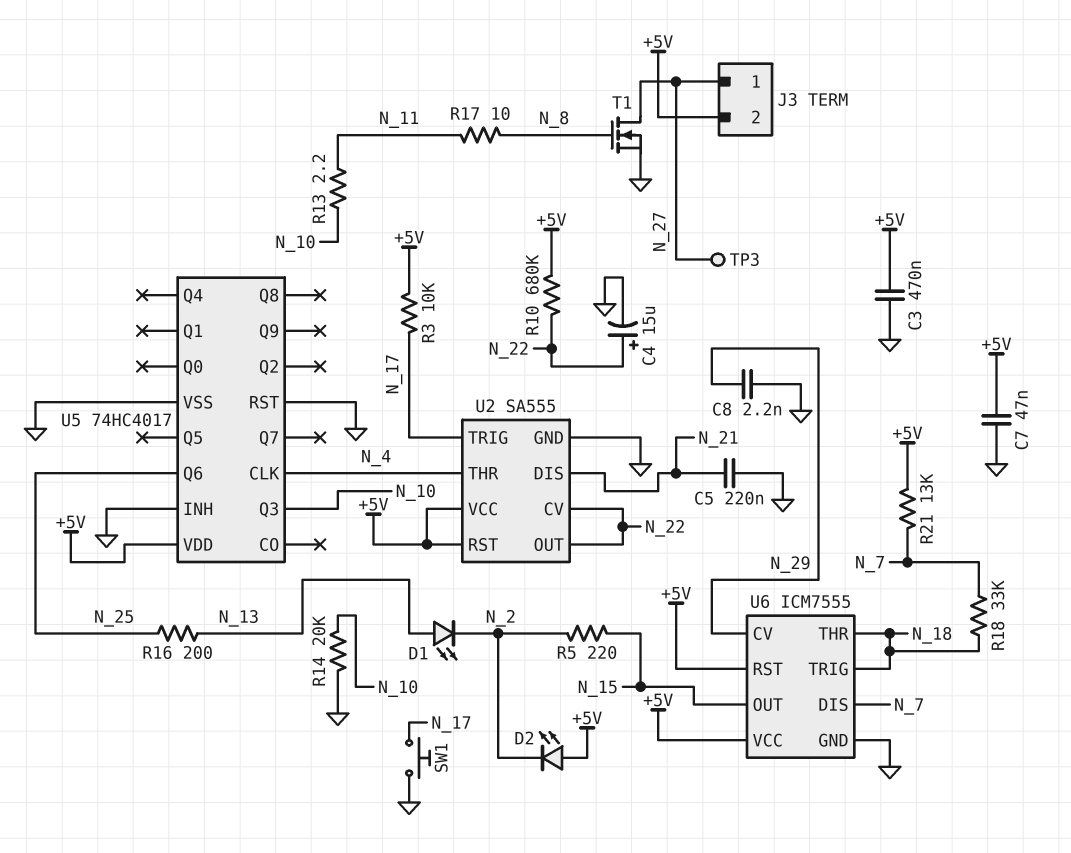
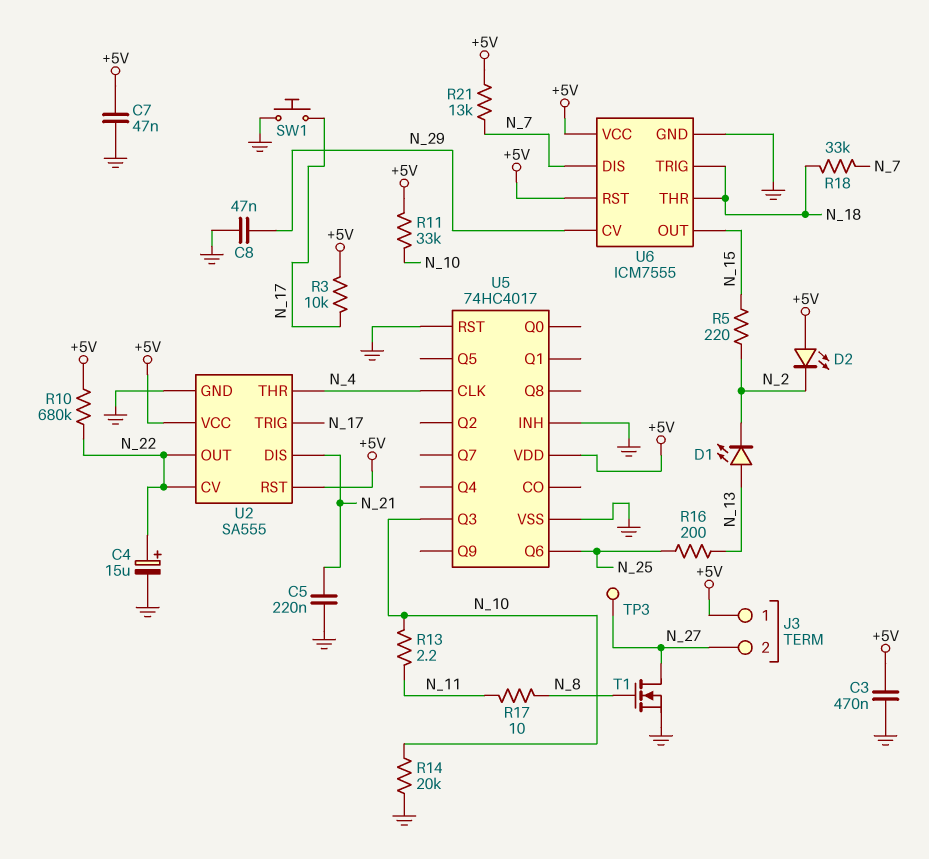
C8: 2.2nF (GND, N_29) -> 47nF (GND, N_29)
J3 pin 1: N_27 -> +5V
J3 pin 2: +5V -> N_27
R11: none -> 33k (+5V, N_10)

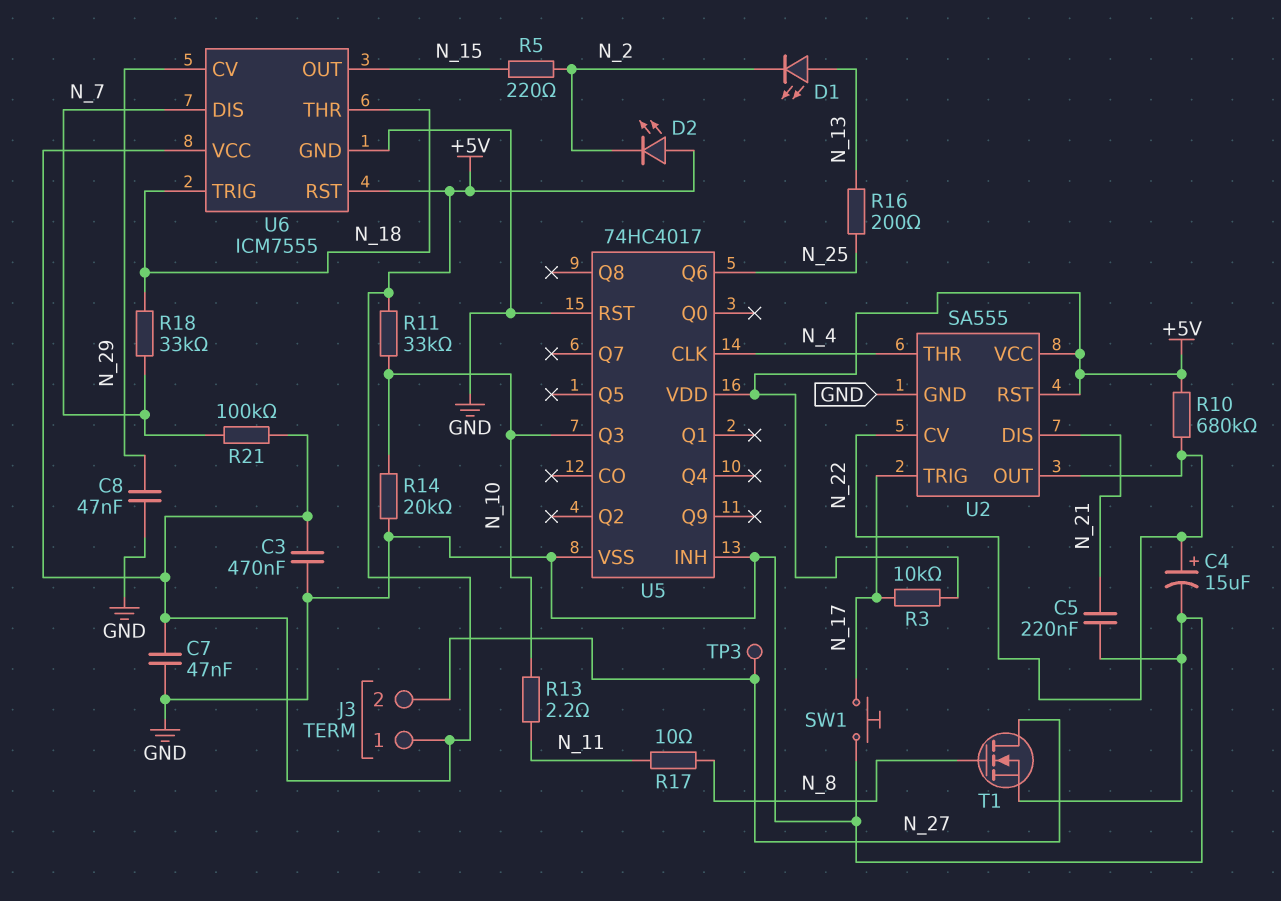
R21: 13k (+5V, N_7) -> 100k (+5V, N_7)

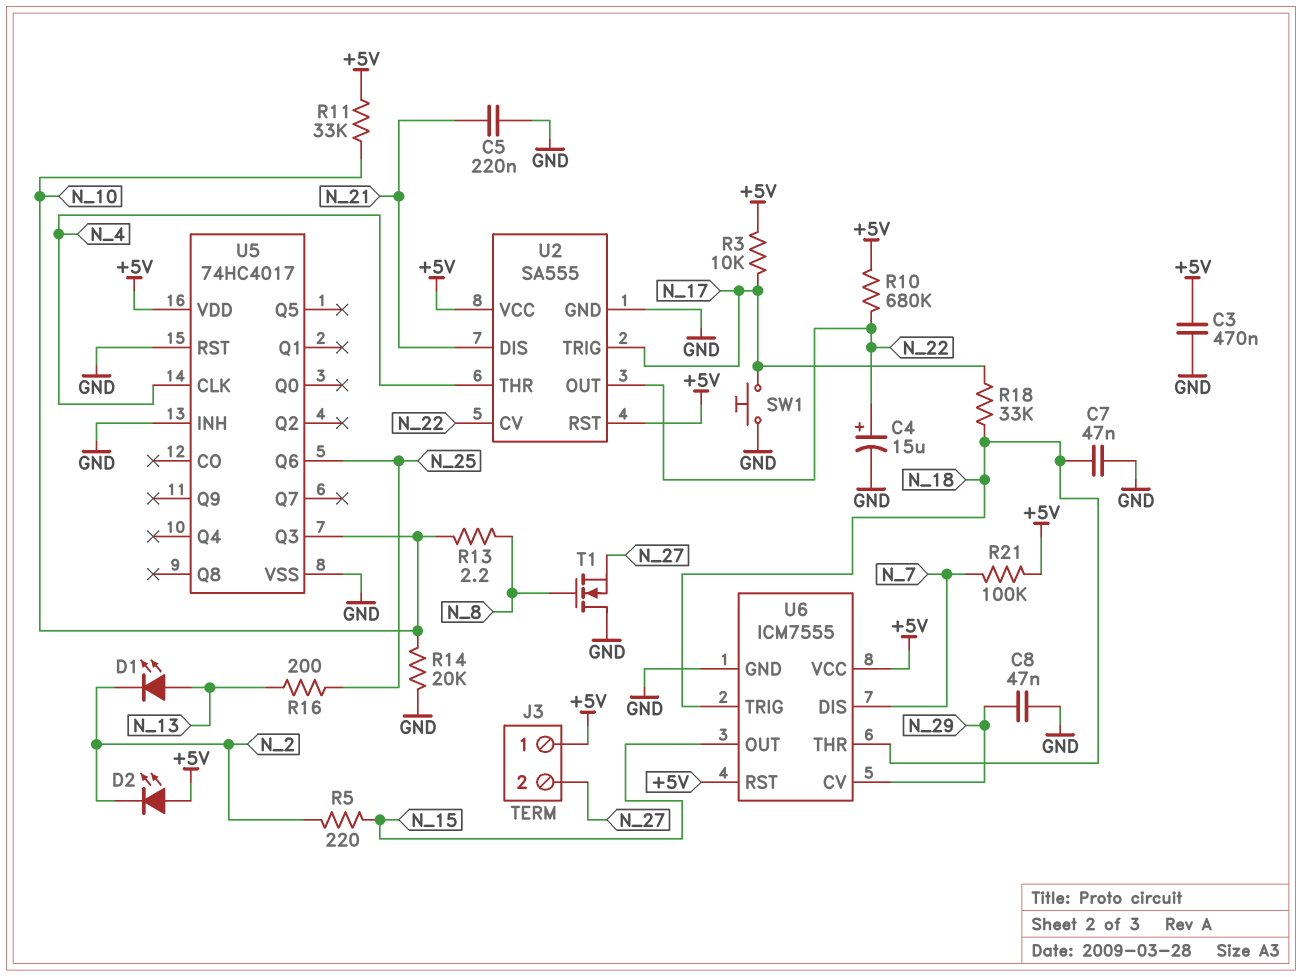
C7: 47nF (+5V, GND) -> 47nF (GND, N_18)
R13: 2.2 (N_10, N_11) -> 2.2 (N_8, N_10)
R17: 10 (N_8, N_11) -> none
R18: 33k (N_7, N_18) -> 33k (N_17, N_18)
T1: NMOS (G N_8, D N_27, S GND) -> NMOS (G N_8, D GND, S N_27)
TP3: test point (N_27) -> none

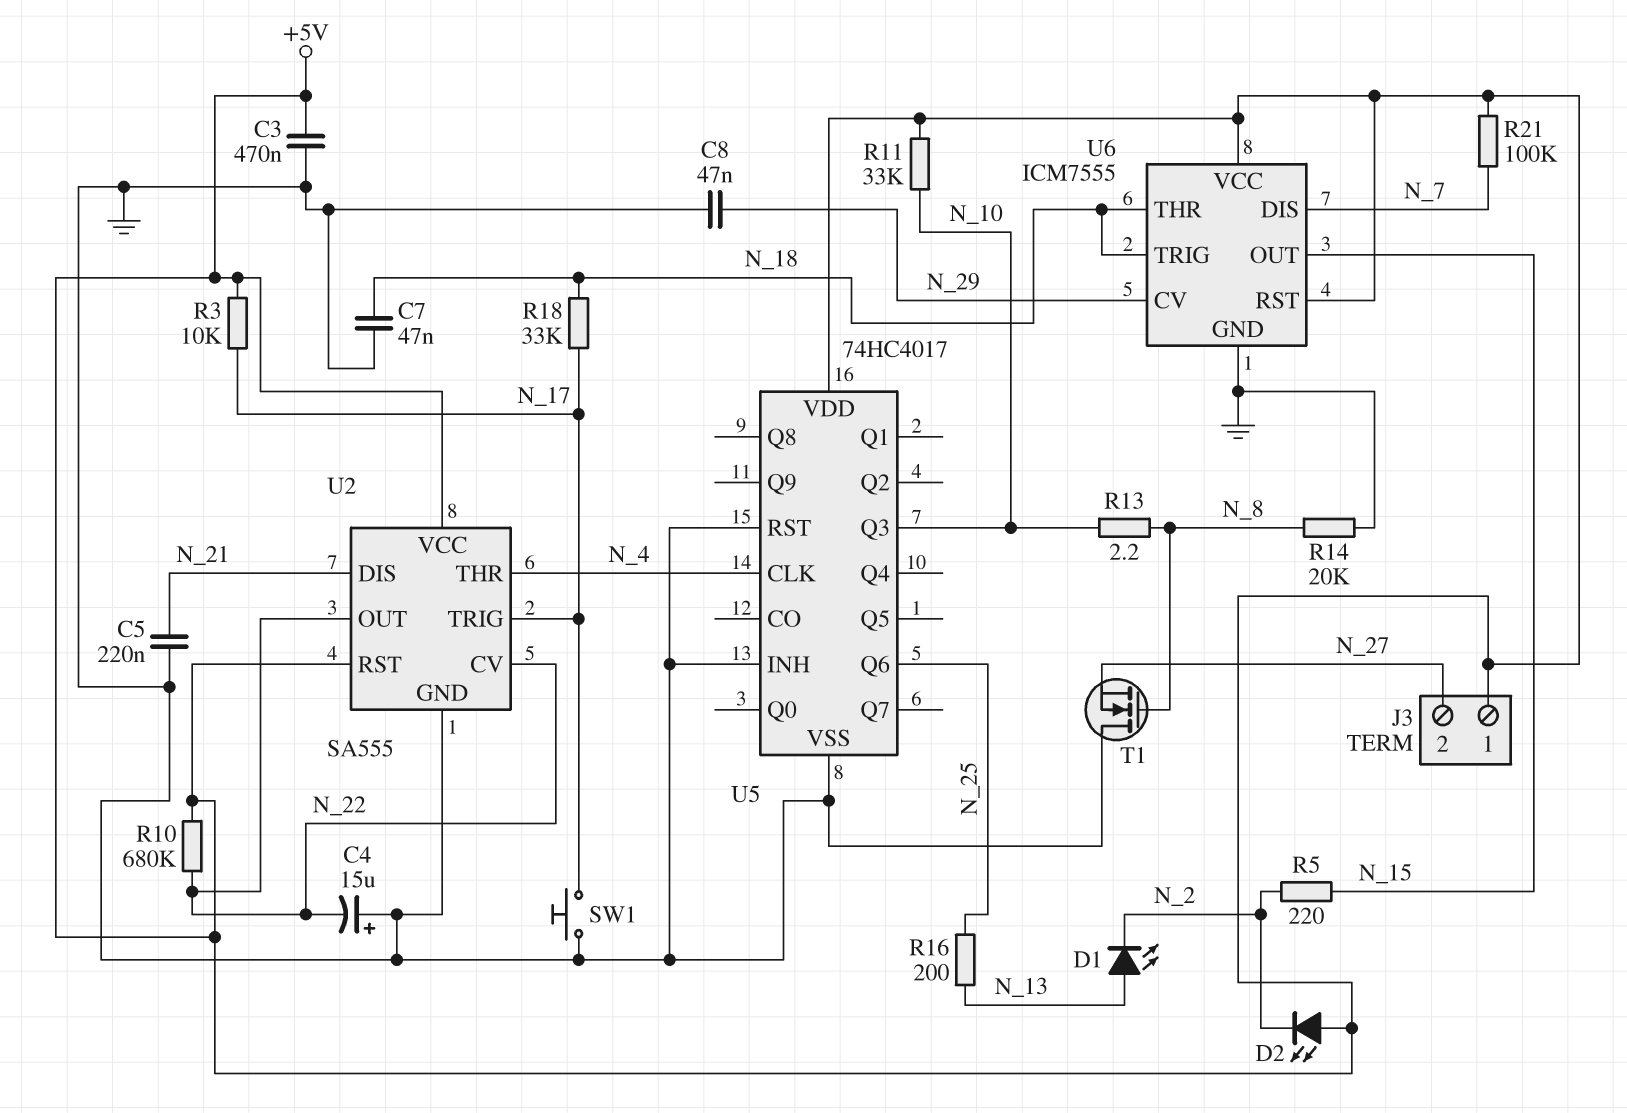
C4: 15uF (plus N_22, minus GND) -> 15uF (plus GND, minus N_22)
R14: 20k (GND, N_10) -> 20k (GND, N_8)

